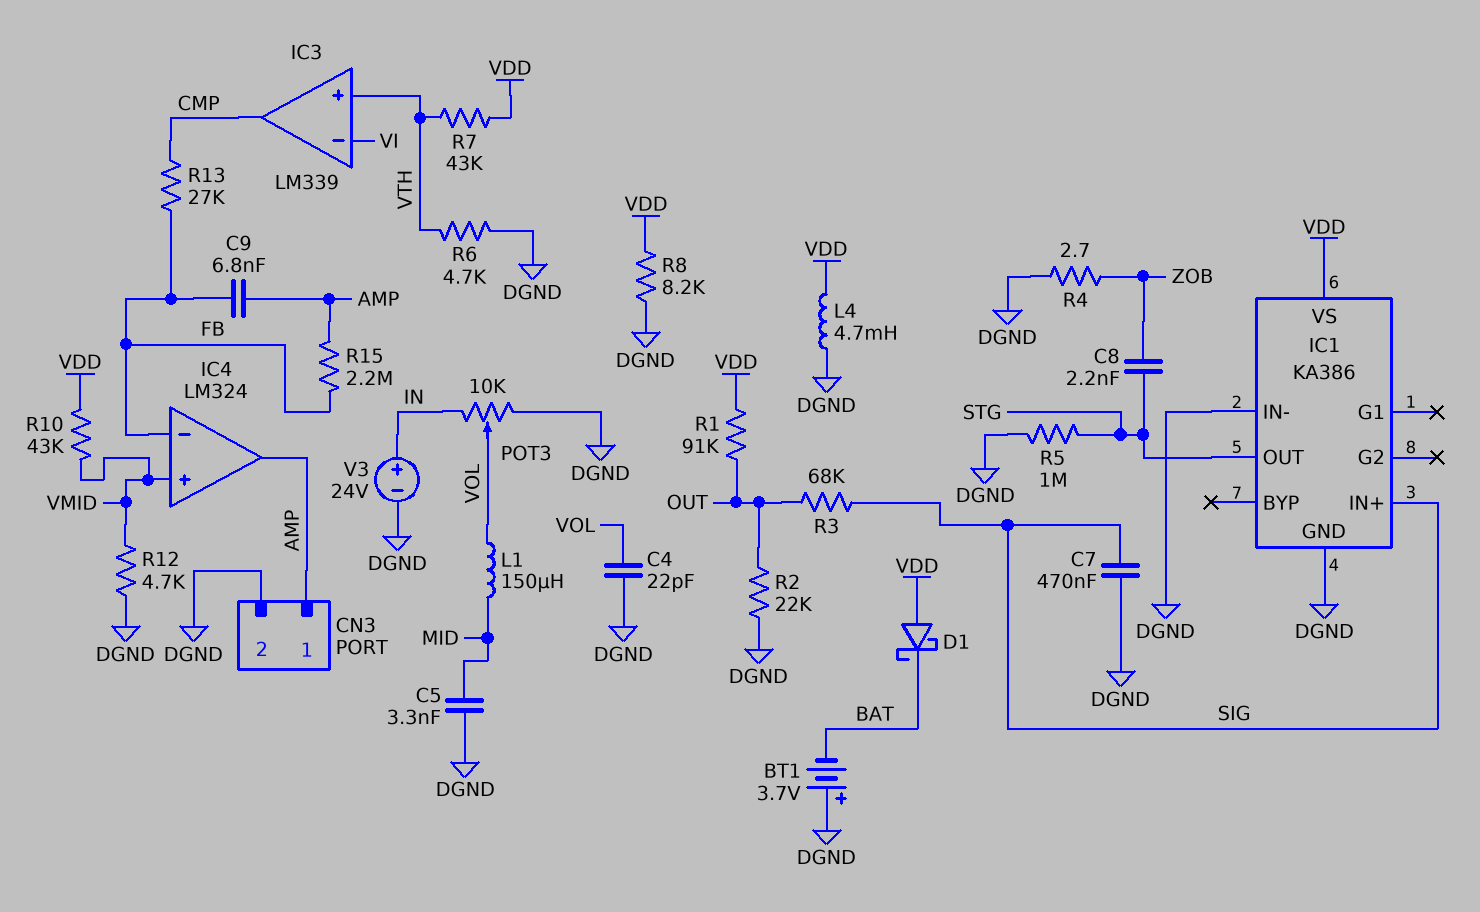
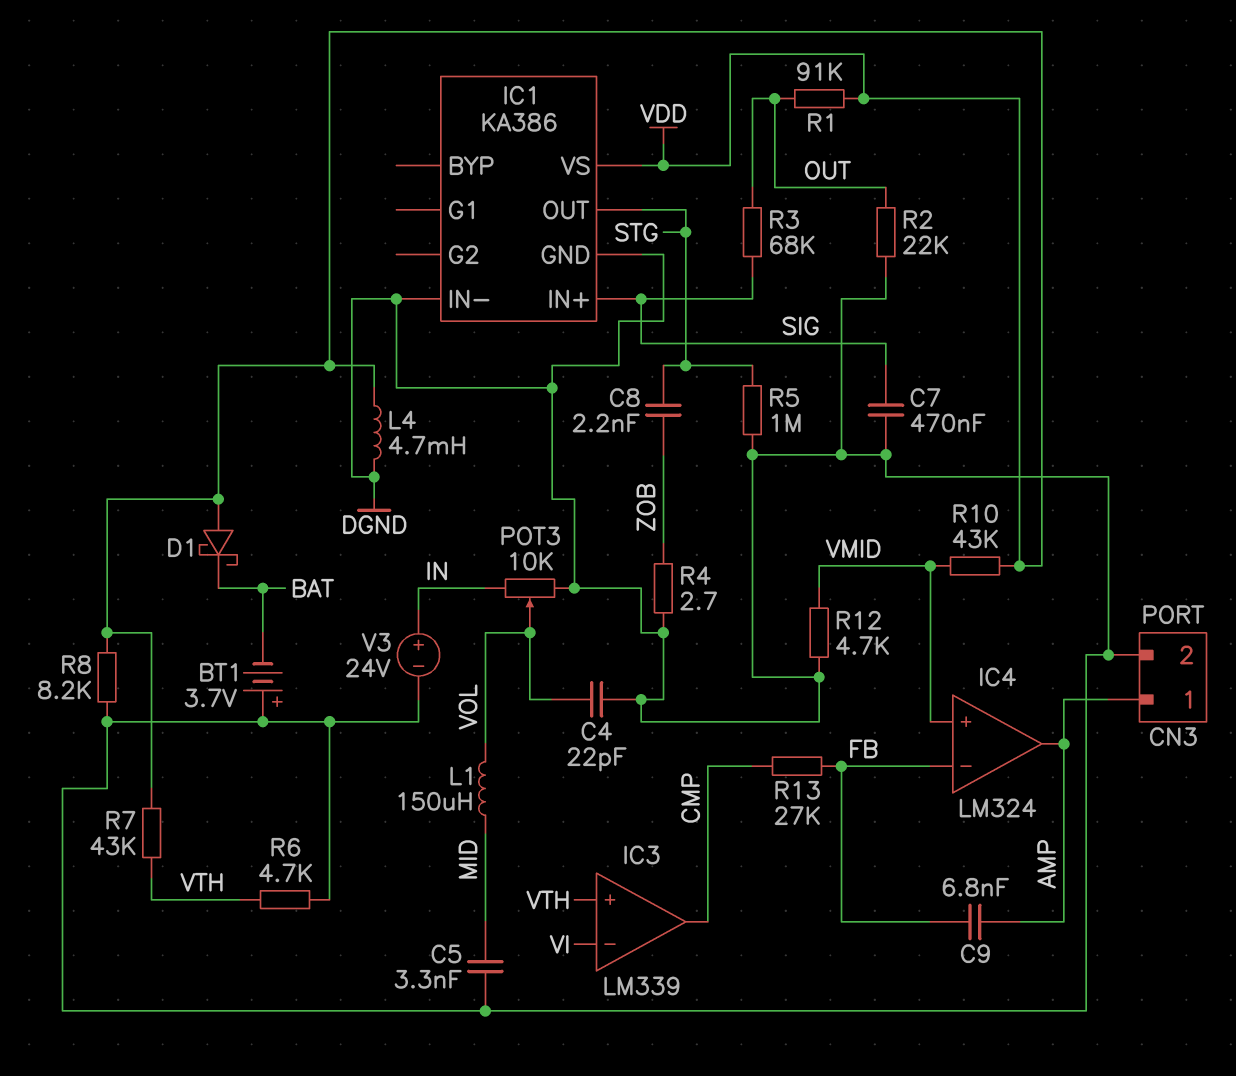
R15: 2.2M (AMP, FB) -> none

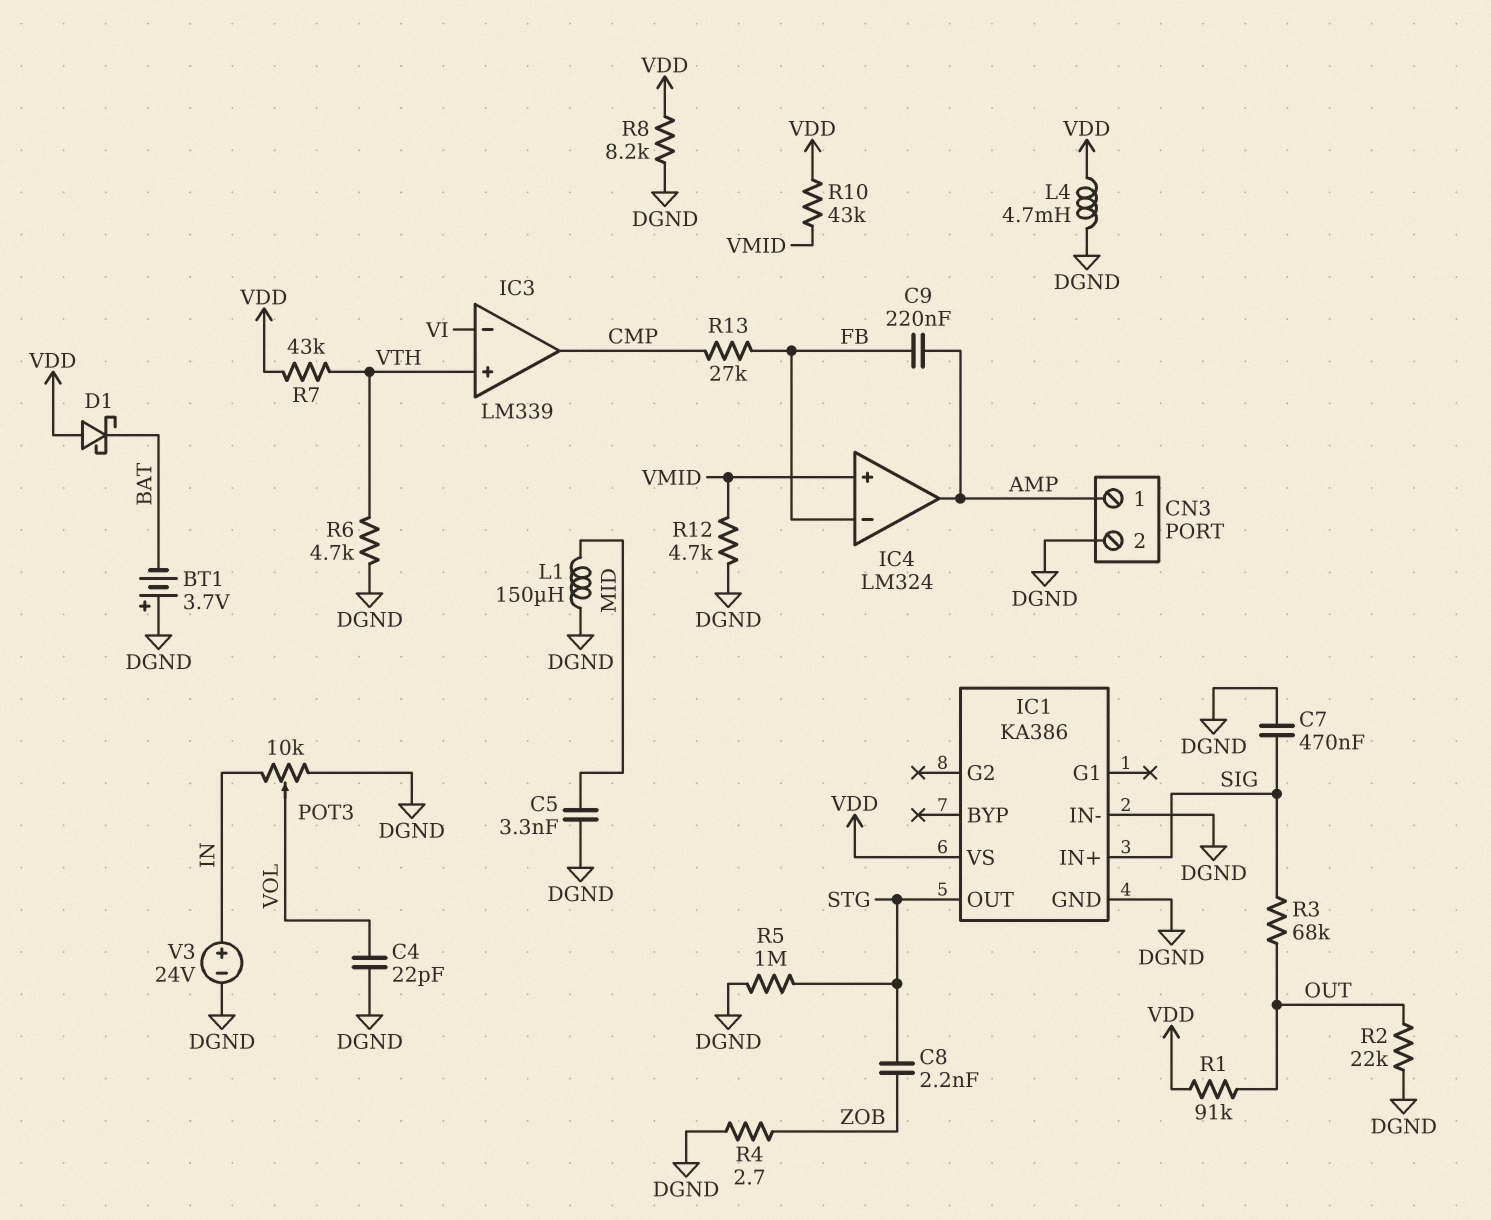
C9: 6.8nF (AMP, FB) -> 220nF (AMP, FB)
L1: 150uH (MID, VOL) -> 150uH (DGND, MID)

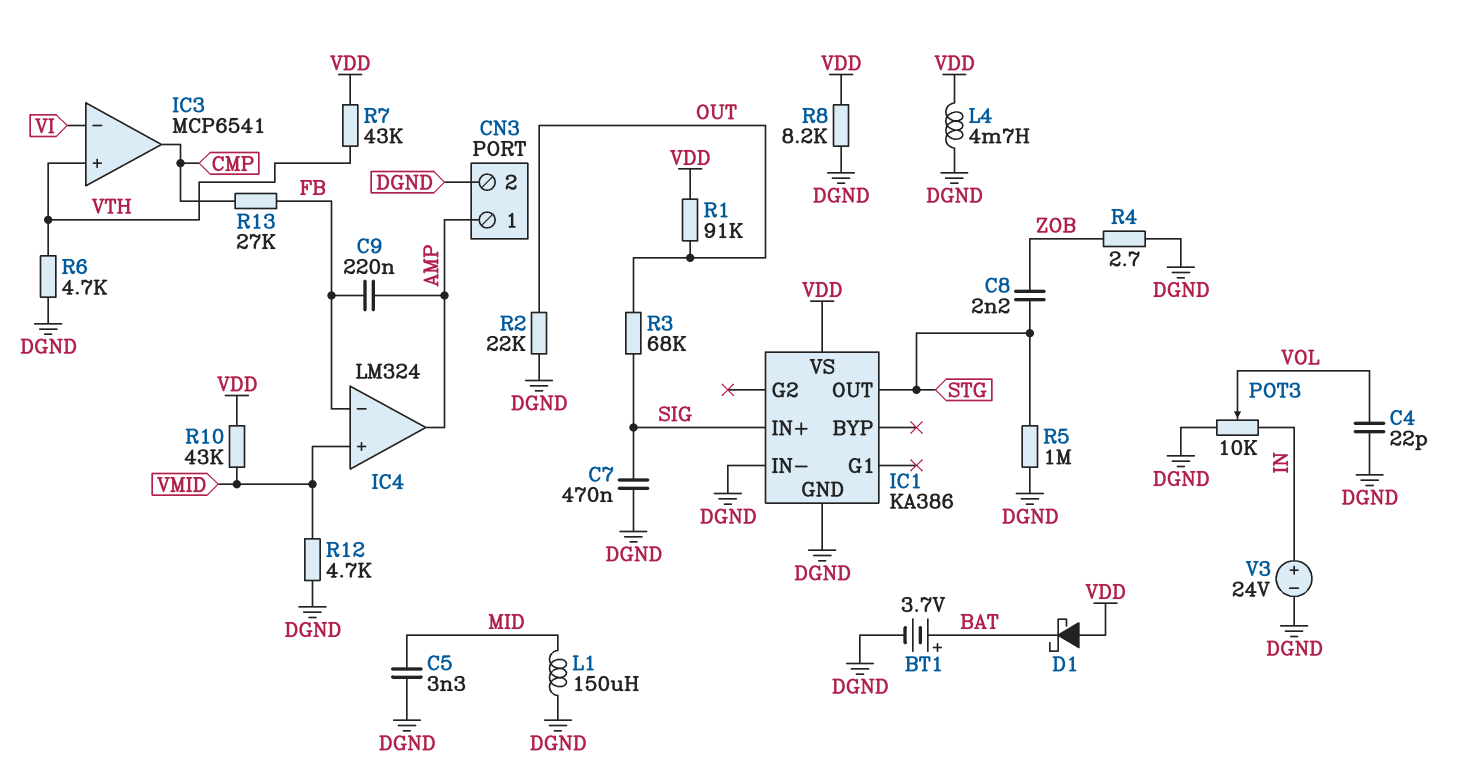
BT1: 3.7V (plus DGND, minus BAT) -> 3.7V (plus BAT, minus DGND)
IC3: LM339 -> MCP6541

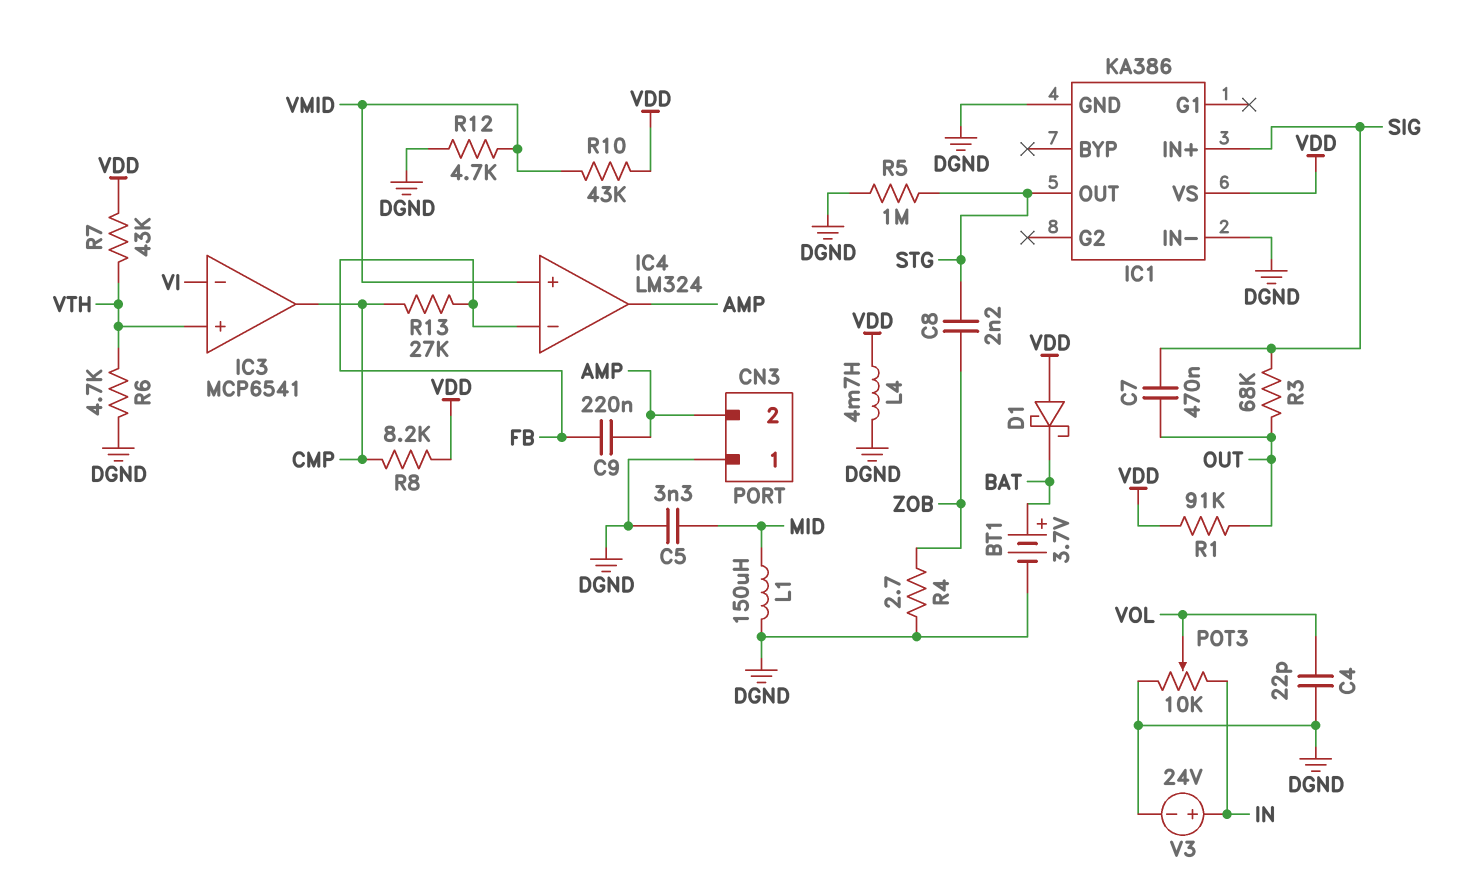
C7: 470nF (DGND, SIG) -> 470nF (OUT, SIG)
CN3 pin 1: AMP -> DGND
CN3 pin 2: DGND -> AMP
R2: 22k (DGND, OUT) -> none
R8: 8.2k (DGND, VDD) -> 8.2k (CMP, VDD)

